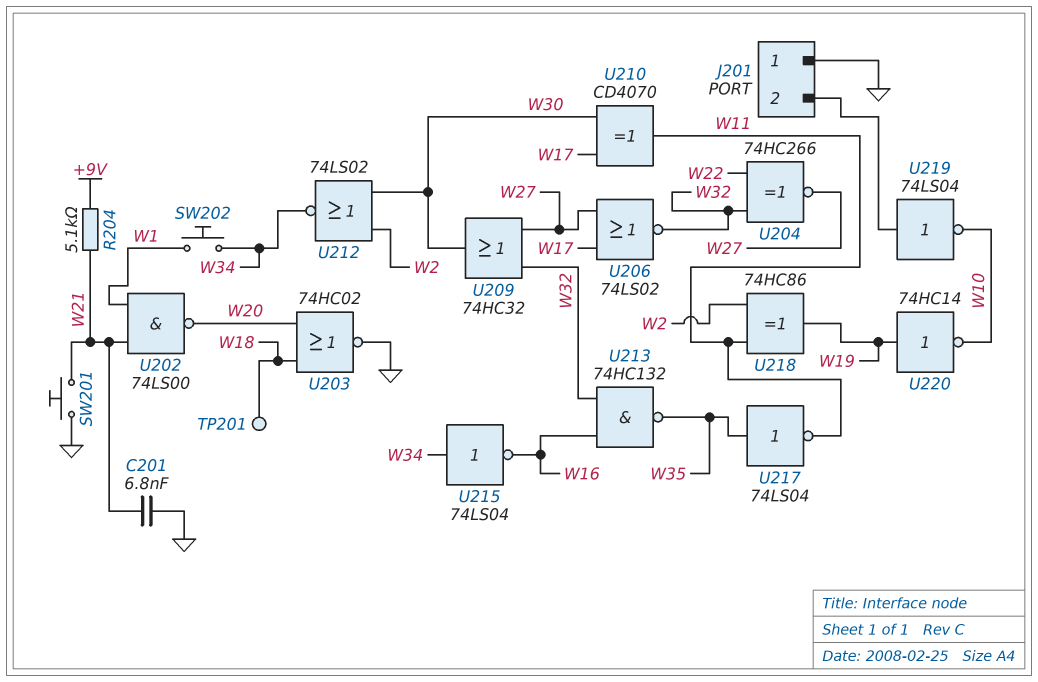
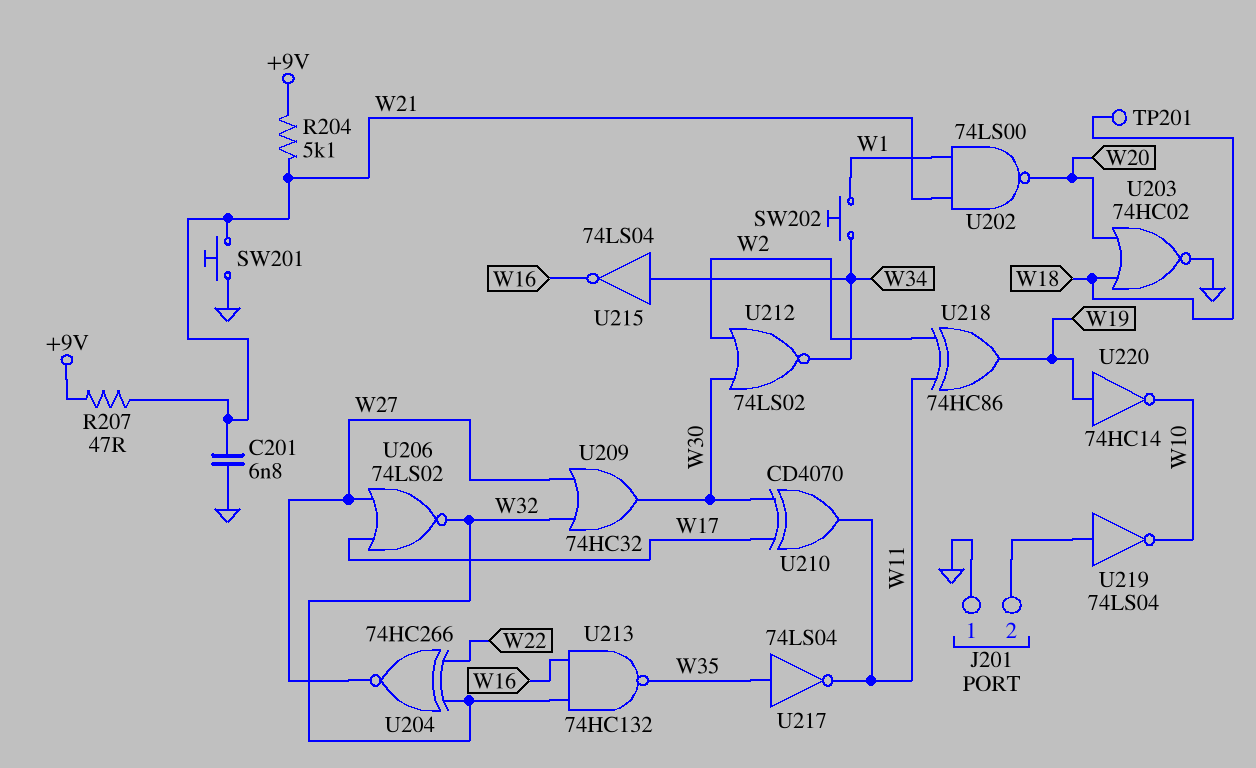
R207: none -> 47 (+9V, W21)

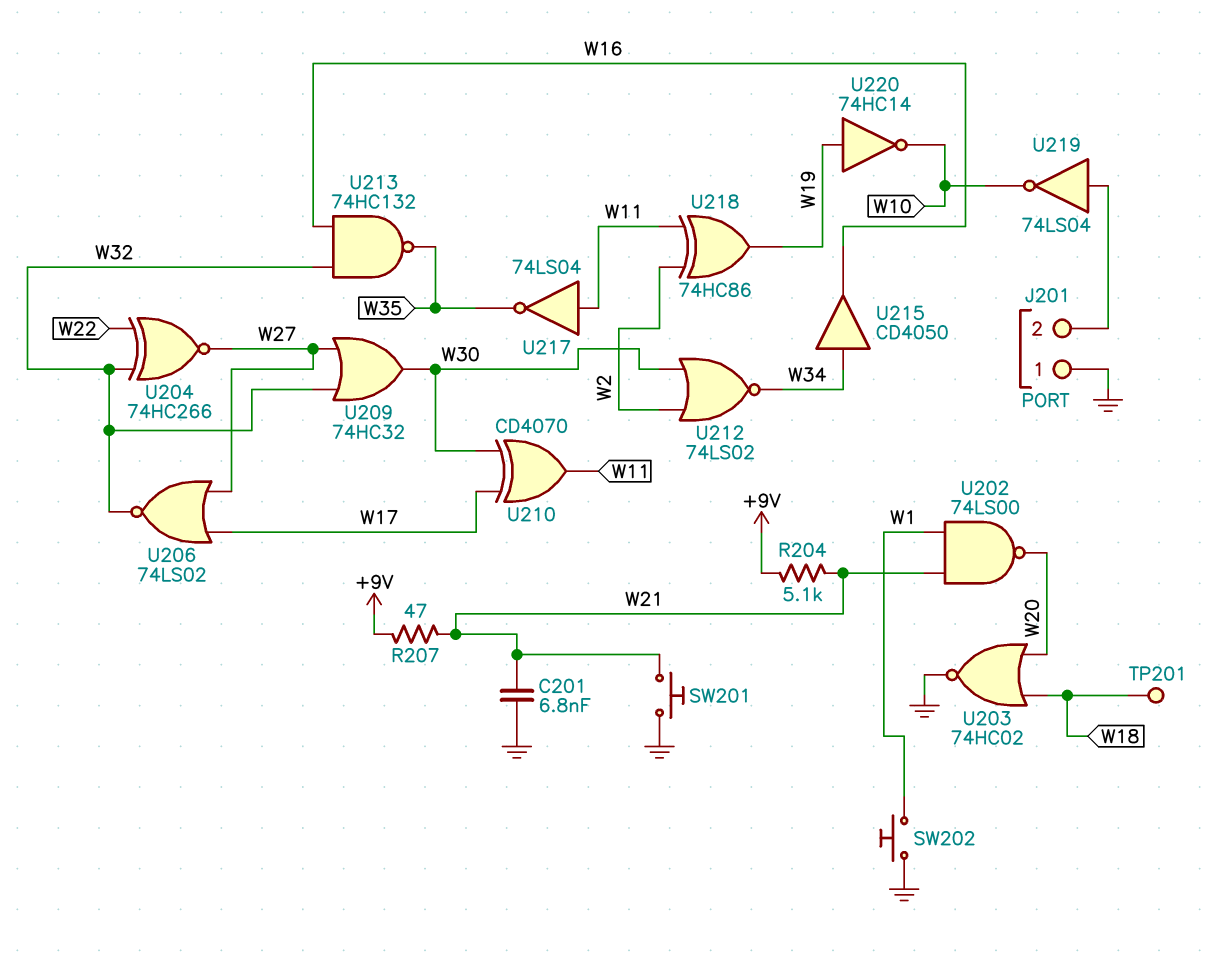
SW202: button (W1, W34) -> button (GND, W1)
U215: NOT 74LS04 (in W34, out W16) -> buffer CD4050 (in W34, out W16)
U217: NOT 74LS04 (in W35, out W11) -> NOT 74LS04 (in W11, out W35)

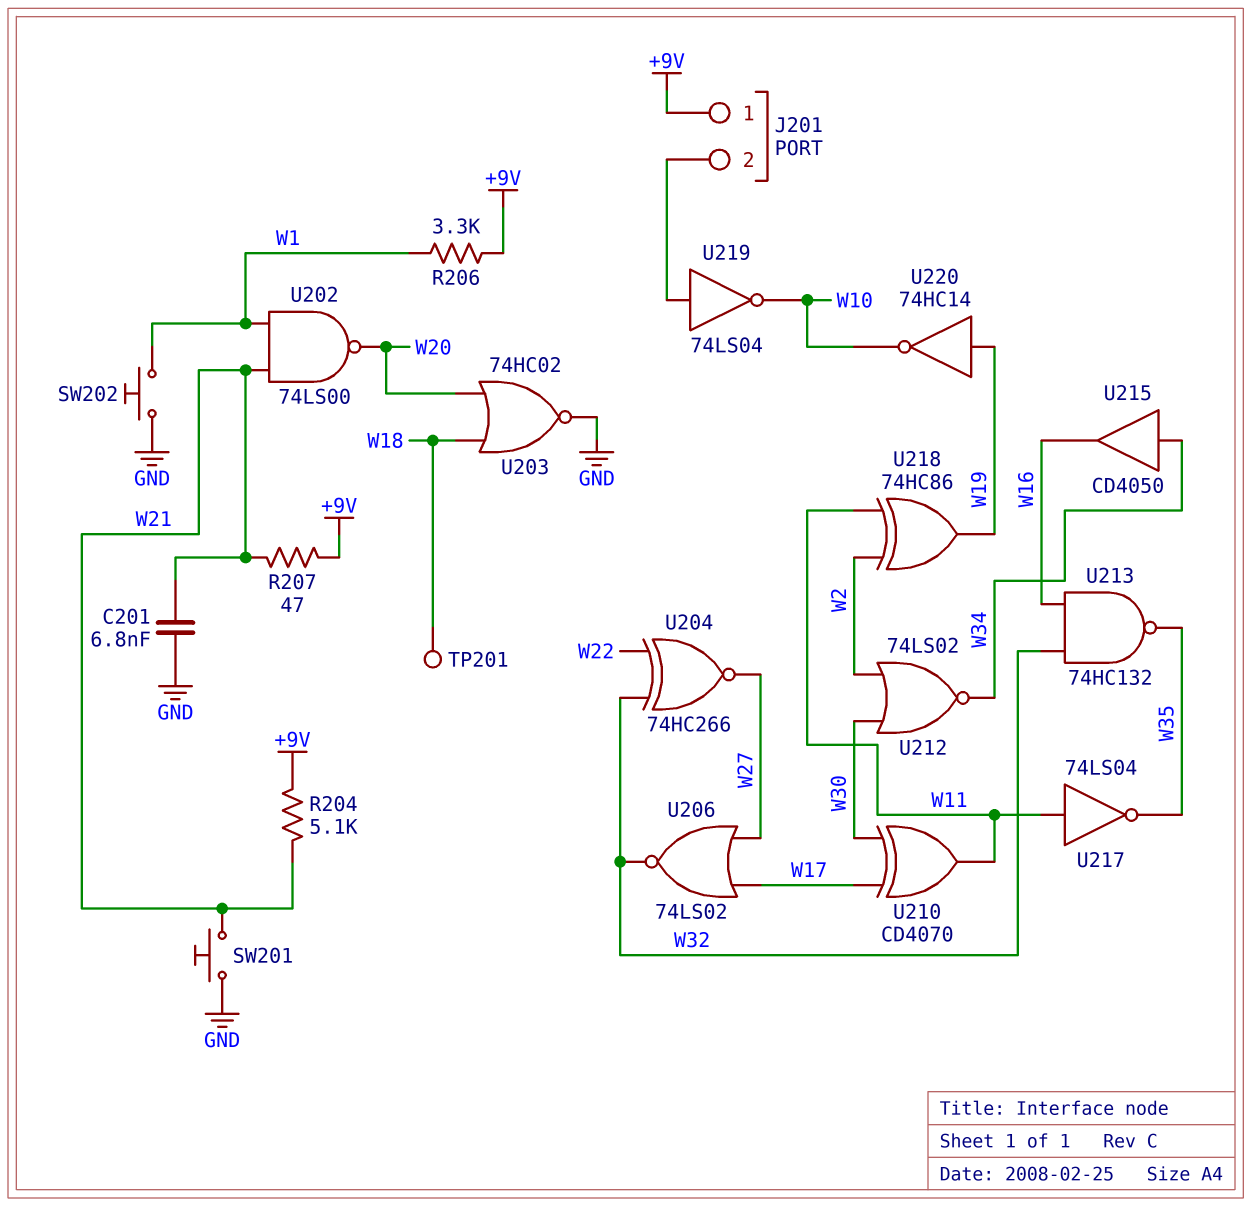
J201 pin 1: GND -> +9V
R206: none -> 3.3k (+9V, W1)
U209: OR 74HC32 (in W27, in W32, out W30) -> none

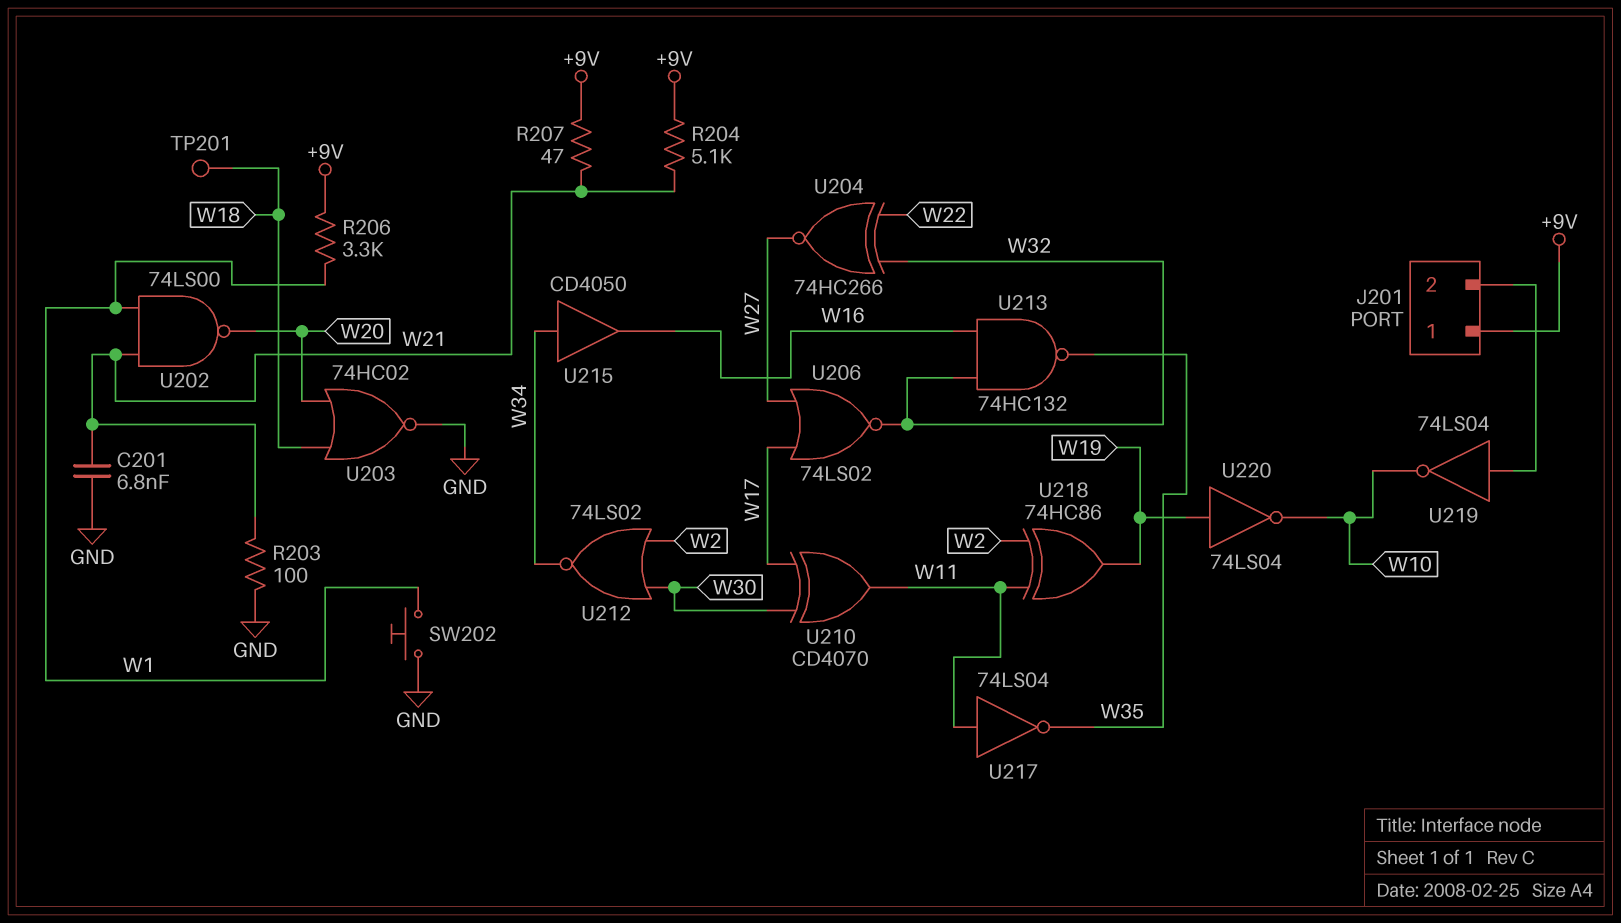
R203: none -> 100 (GND, W21)
SW201: button (GND, W21) -> none
U220: NOT 74HC14 (in W19, out W10) -> NOT 74LS04 (in W19, out W10)

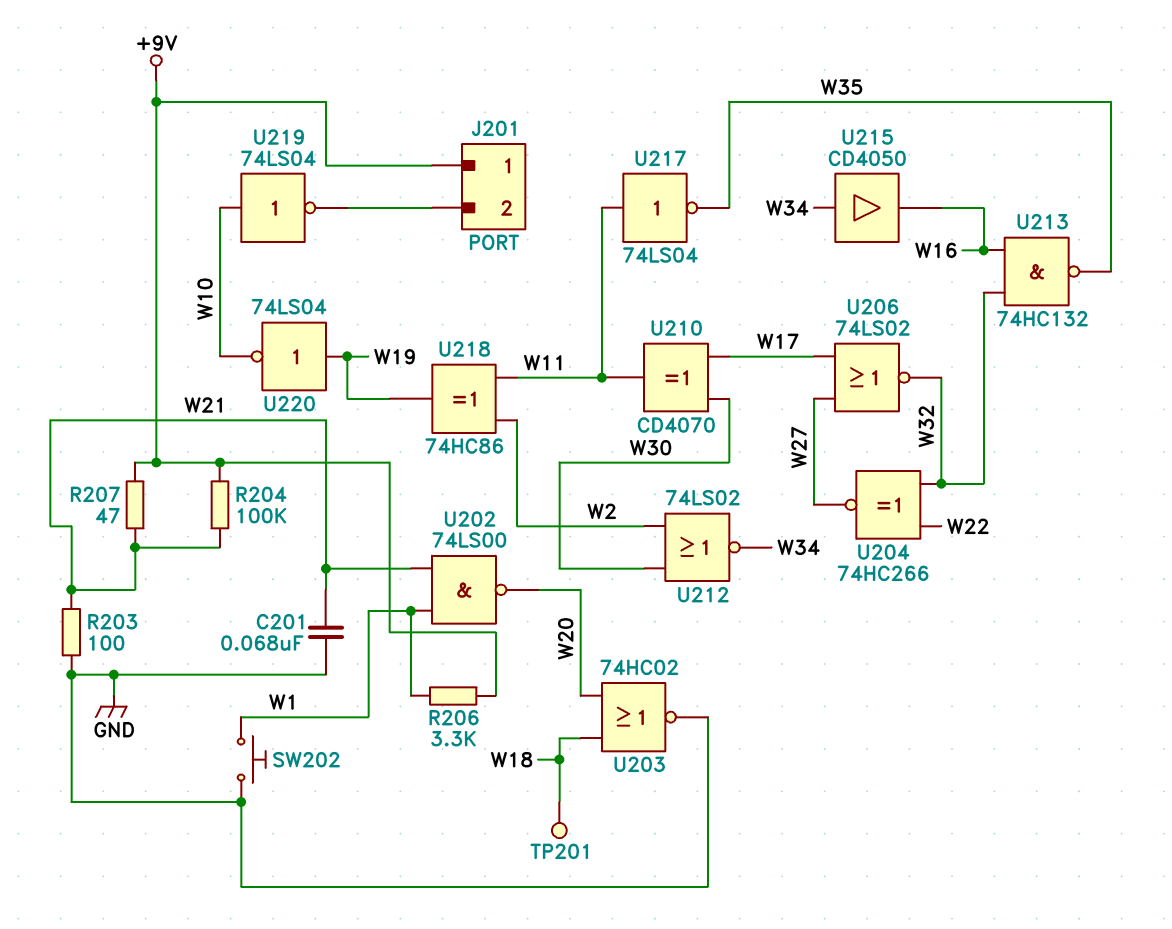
C201: 6.8nF (GND, W21) -> 68nF (GND, W21)
R204: 5.1k (+9V, W21) -> 100k (+9V, W21)
U219: NOT 74LS04 (in J201/2, out W10) -> NOT 74LS04 (in W10, out J201/2)

